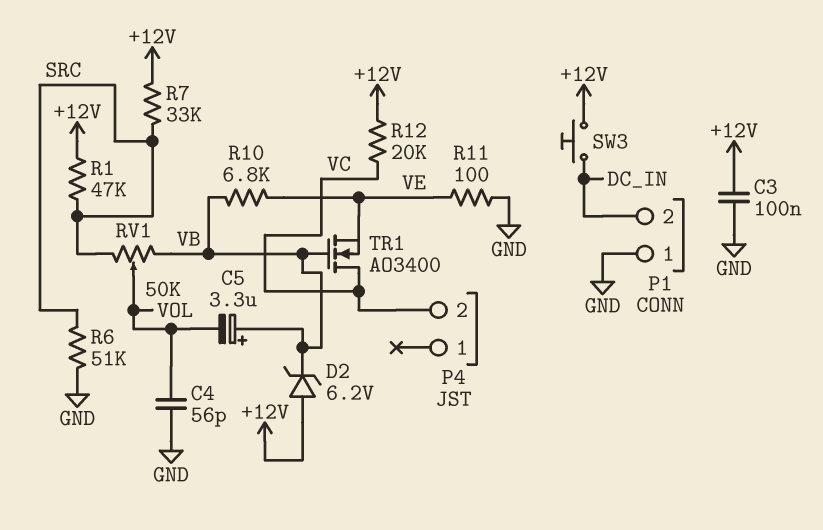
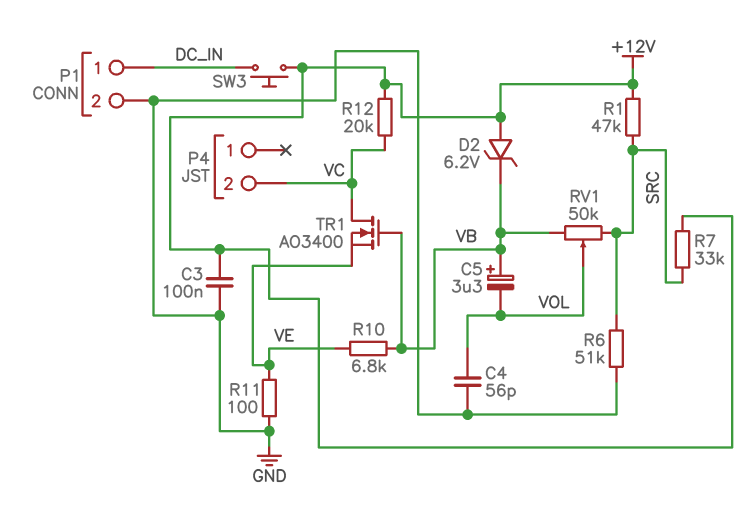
P1 pin 1: GND -> DC_IN
P1 pin 2: DC_IN -> GND

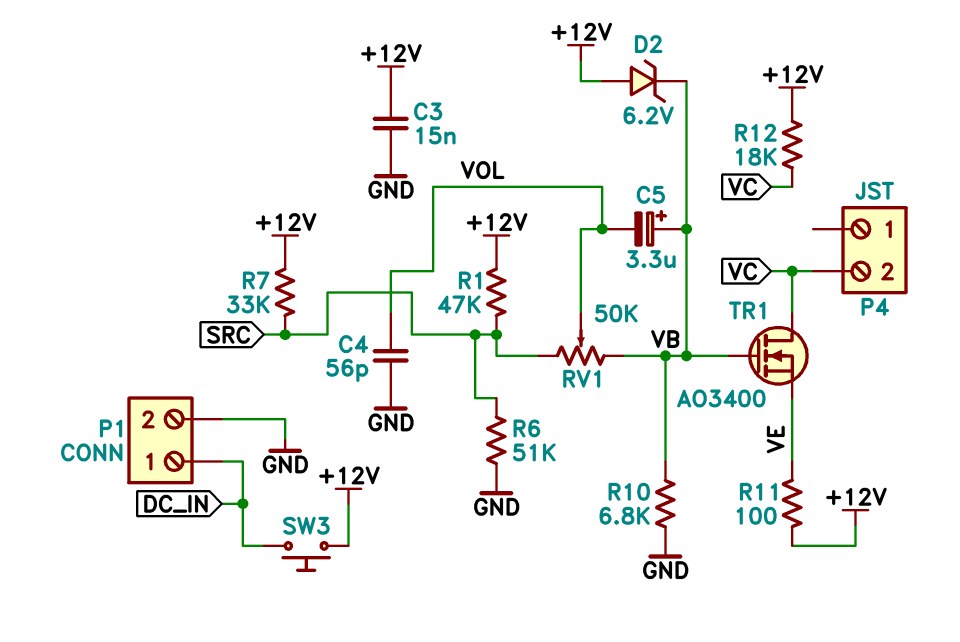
C3: 100nF (+12V, GND) -> 15nF (+12V, GND)
R10: 6.8k (VB, VE) -> 6.8k (GND, VB)
R11: 100 (GND, VE) -> 100 (+12V, VE)
R12: 20k (+12V, VC) -> 18k (+12V, VC)

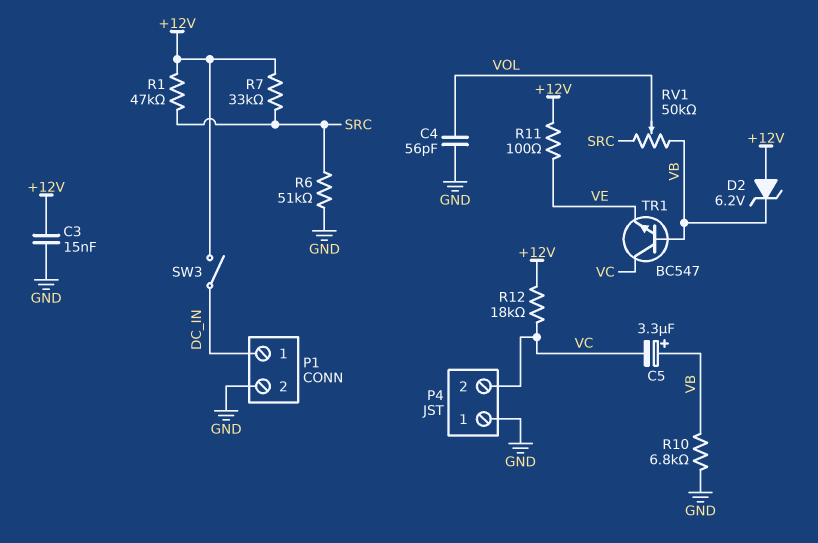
C5: 3.3uF (plus VB, minus VOL) -> 3.3uF (plus VB, minus VC)
P4 pin 1: none -> GND
SW3: button (+12V, DC_IN) -> switch (+12V, DC_IN)
TR1: NMOS AO3400 (G VB, D VC, S VE) -> NPN BC547 (B VB, C VC, E VE)

